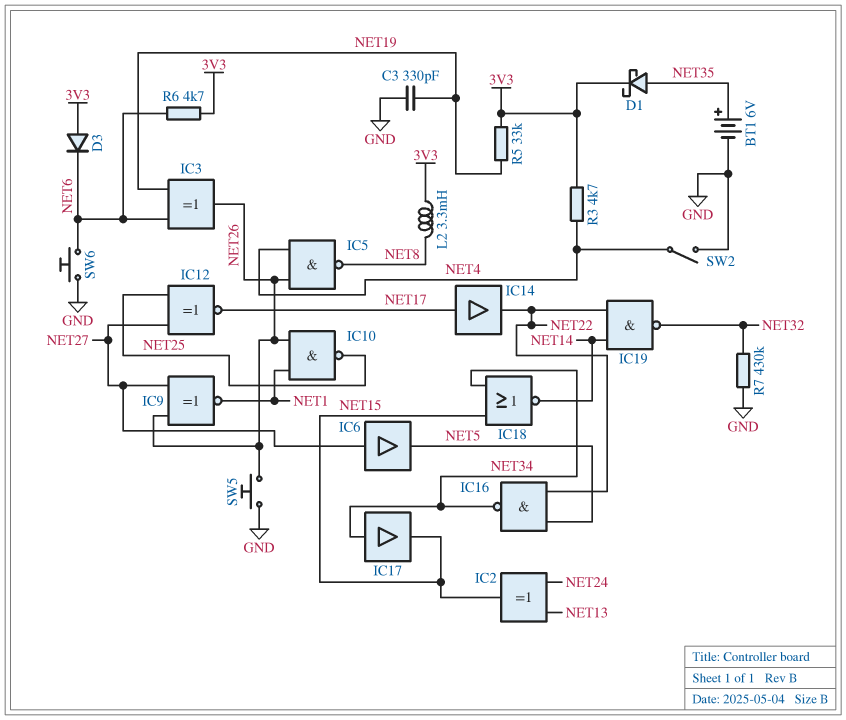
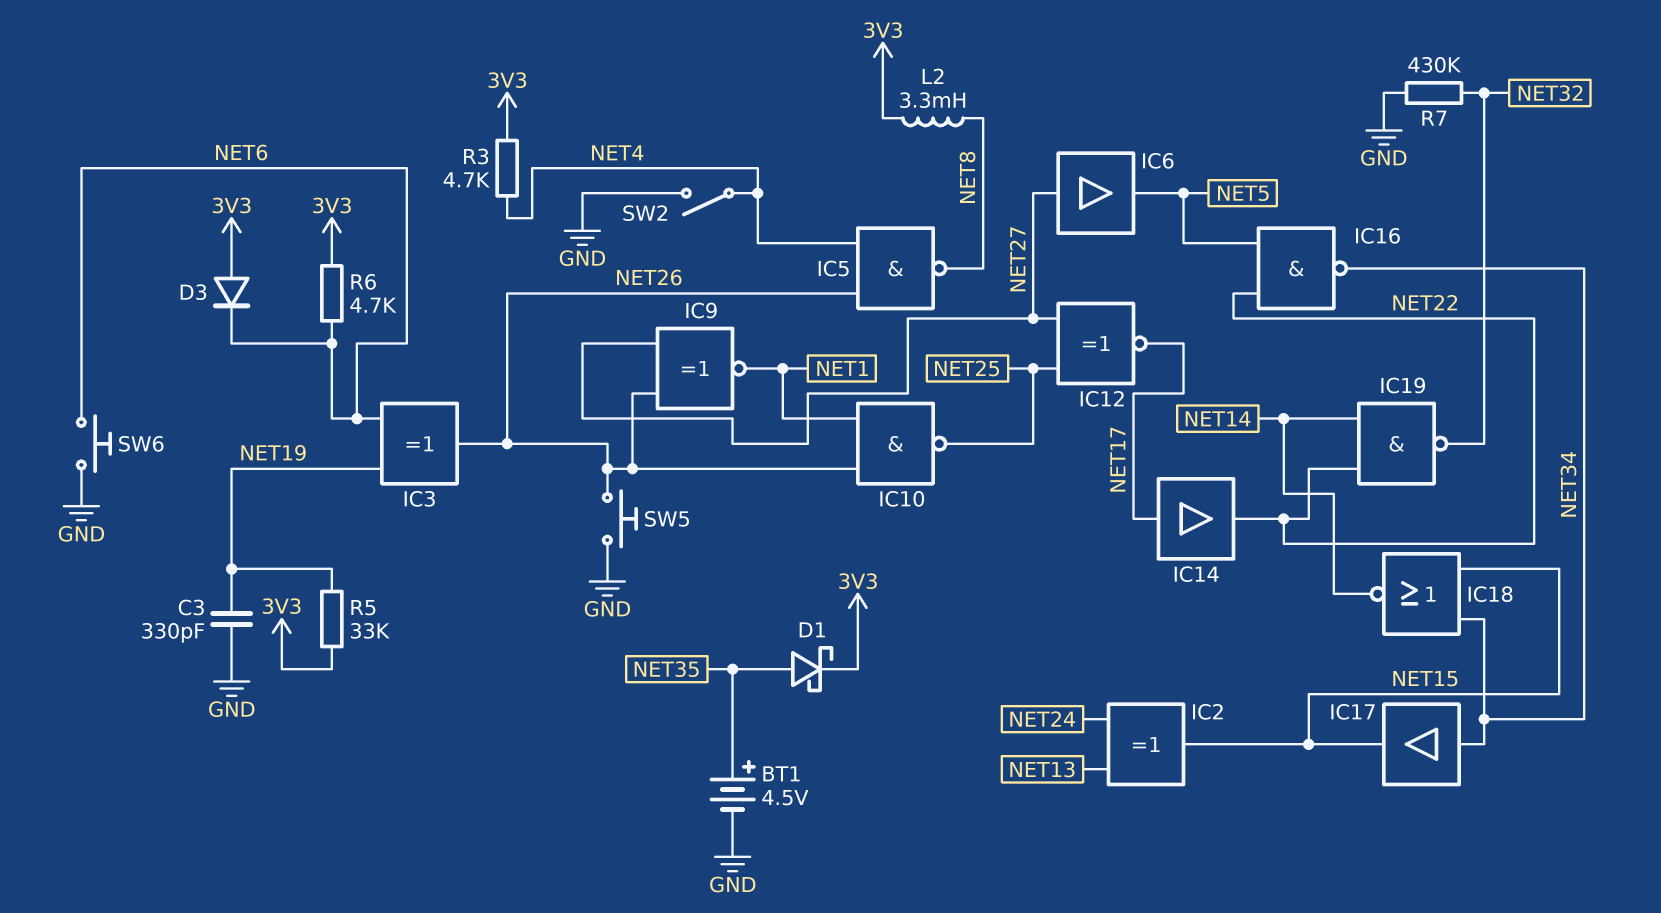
BT1: 6V (plus NET35, minus GND) -> 4.5V (plus NET35, minus GND)

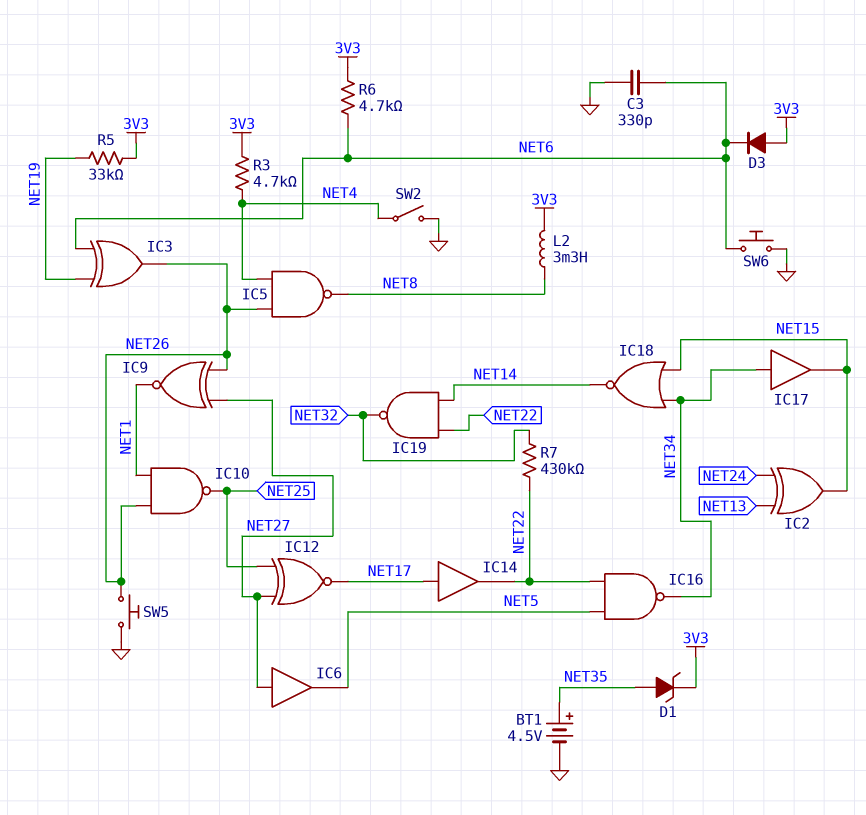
C3: 330pF (GND, NET19) -> 330pF (GND, NET6)
D1: schottky (A NET35, K 3V3) -> zener (A NET35, K 3V3)
R7: 430k (GND, NET32) -> 430k (NET22, NET32)

